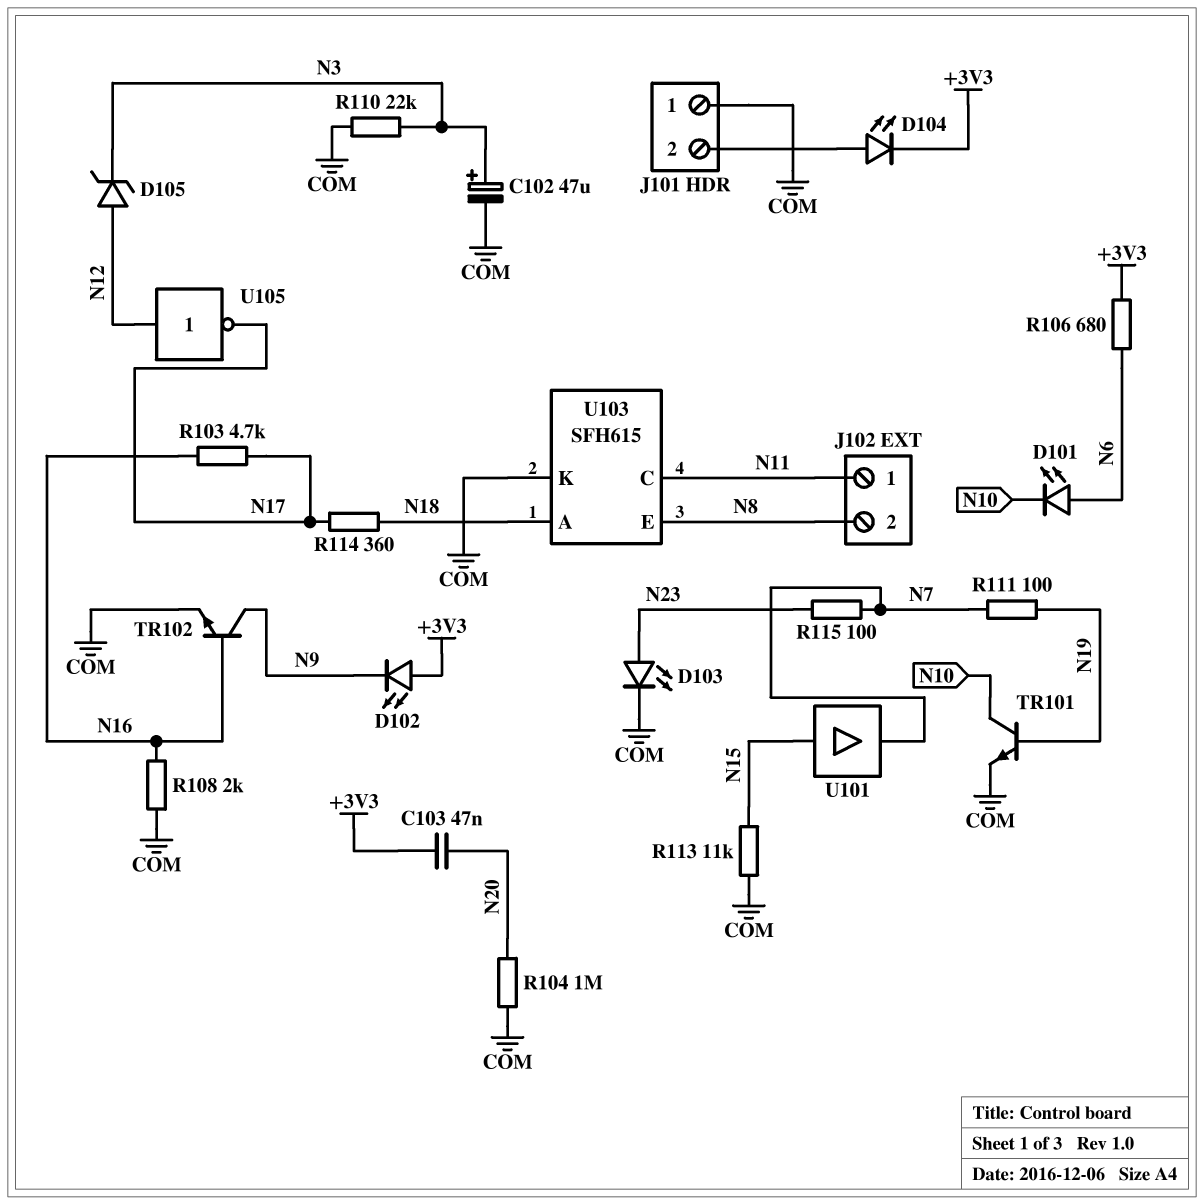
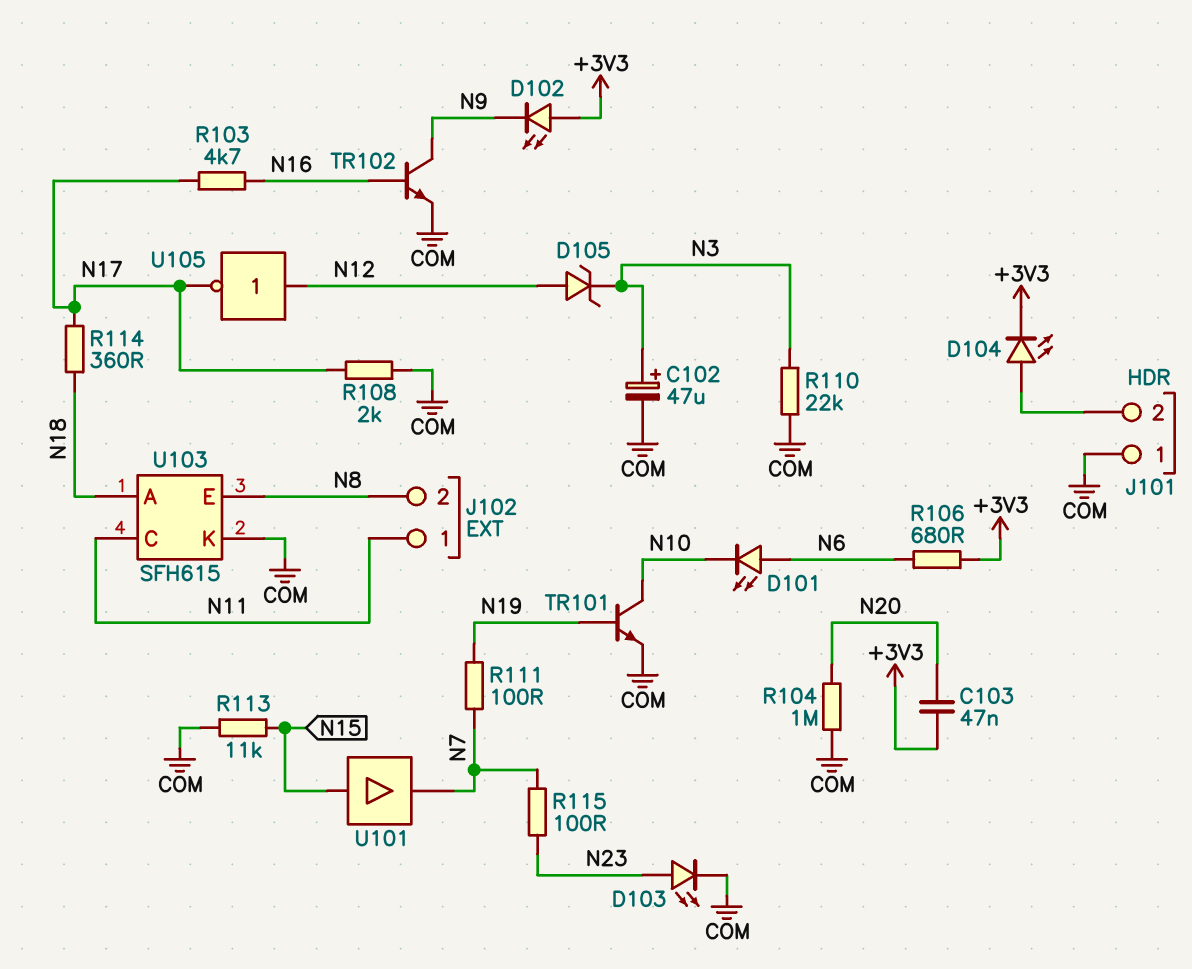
R108: 2k (COM, N16) -> 2k (COM, N17)

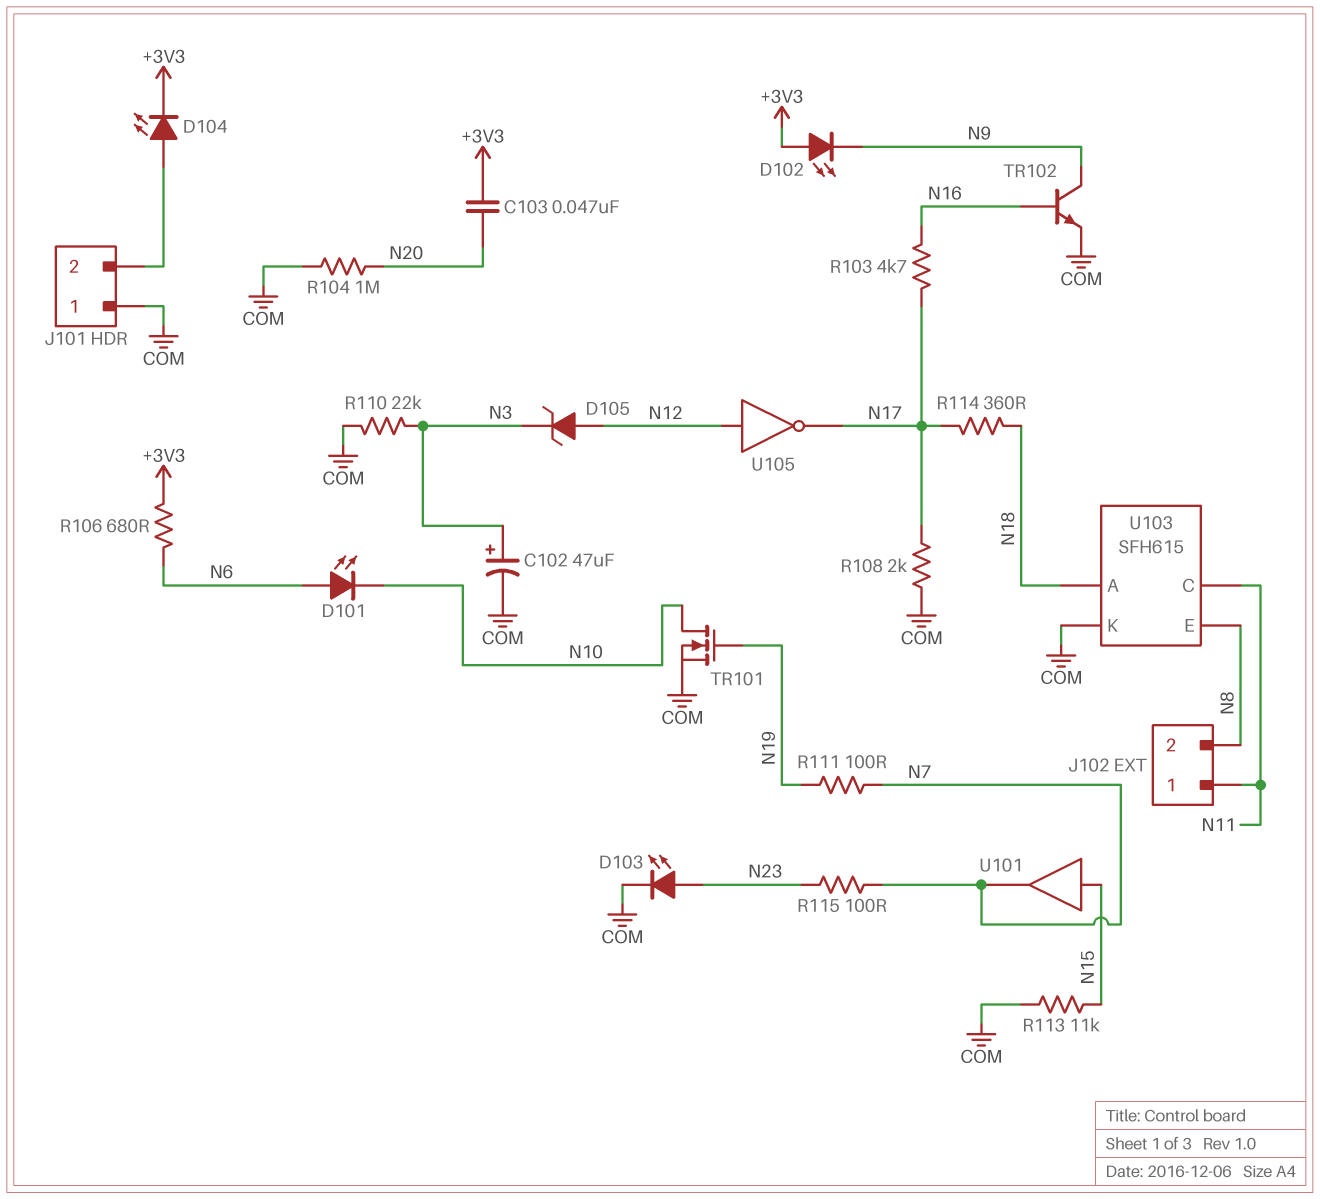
TR101: NPN (B N19, C N10, E COM) -> NMOS (G N19, D N10, S COM)

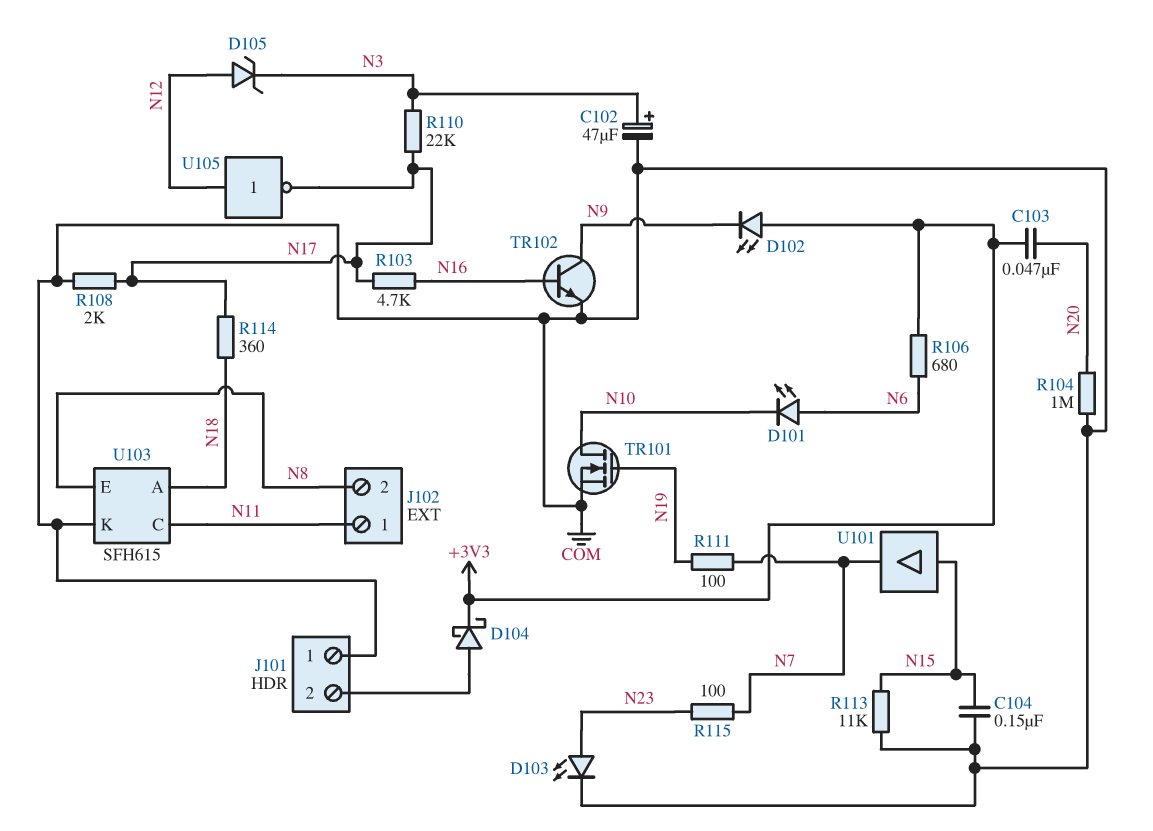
C104: none -> 150nF (COM, N15)
D104: LED (A J101/2, K +3V3) -> schottky (A J101/2, K +3V3)
R110: 22k (COM, N3) -> 22k (N3, N17)

